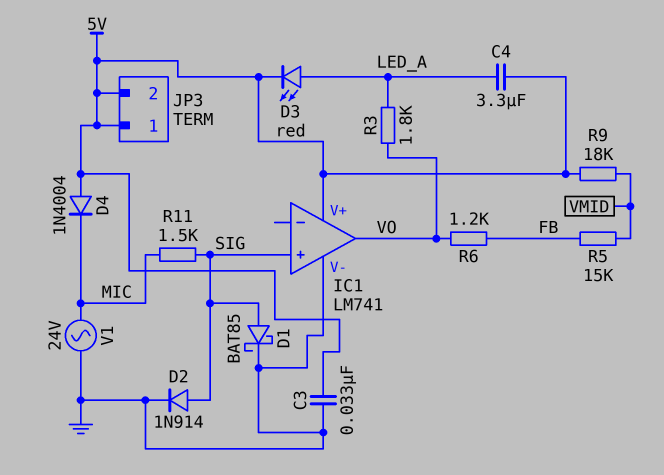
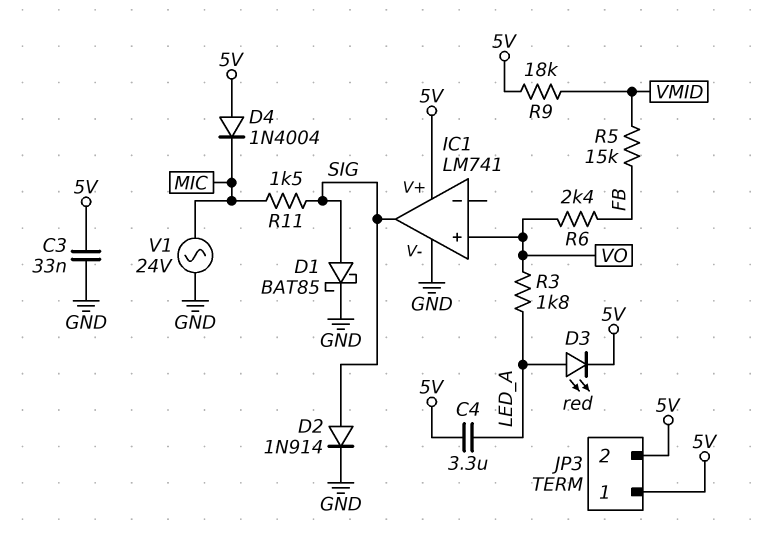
IC1 pin in+: SIG -> VO
IC1 pin out: VO -> SIG
R6: 1.2k (FB, VO) -> 2.4k (FB, VO)

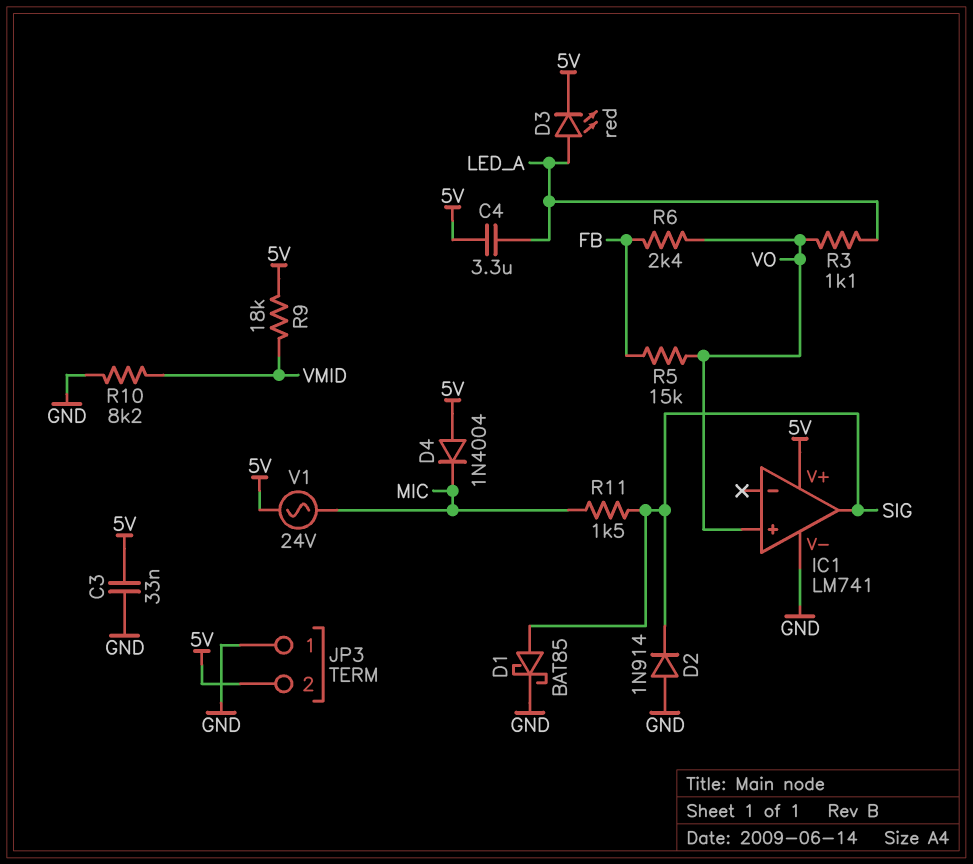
D2: diode 1N914 (A SIG, K GND) -> diode 1N914 (A GND, K SIG)
JP3 pin 1: 5V -> GND
R3: 1.8k (LED_A, VO) -> 1.1k (LED_A, VO)
R5: 15k (FB, VMID) -> 15k (FB, VO)
R10: none -> 8.2k (GND, VMID)
V1: AC 24V (GND, MIC) -> AC 24V (5V, MIC)

